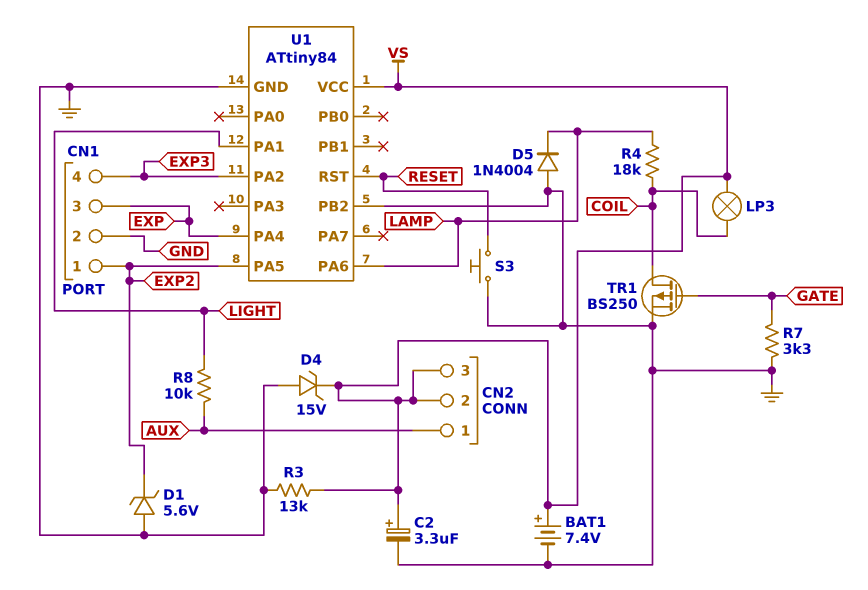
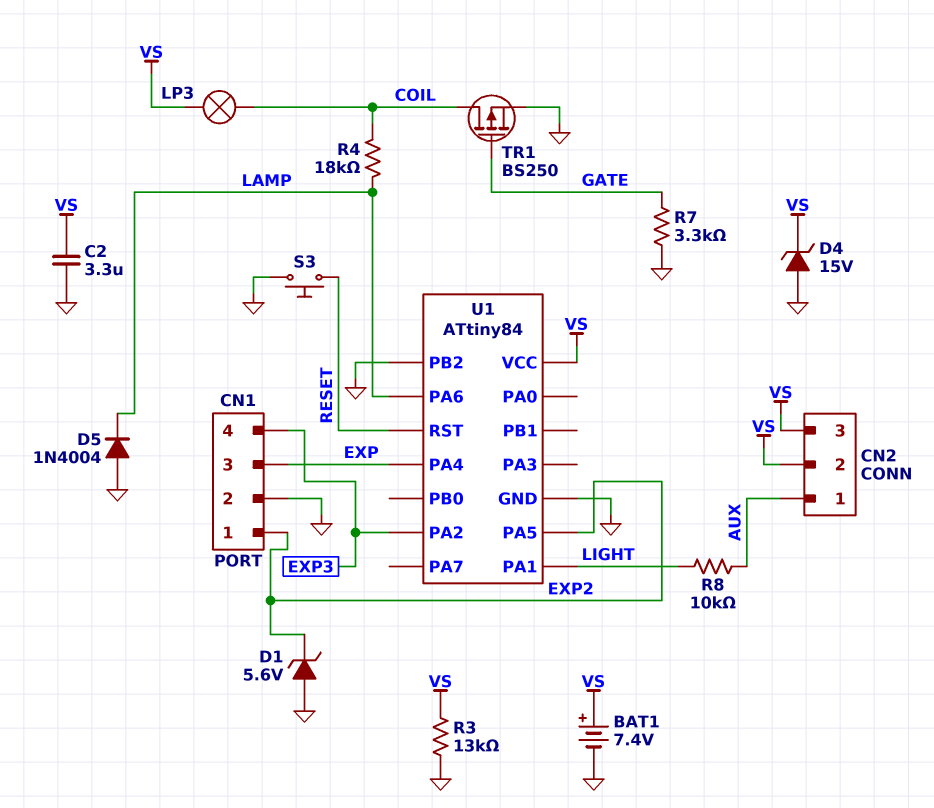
C2: 3.3uF (plus VS, minus GND) -> 3.3uF (GND, VS)

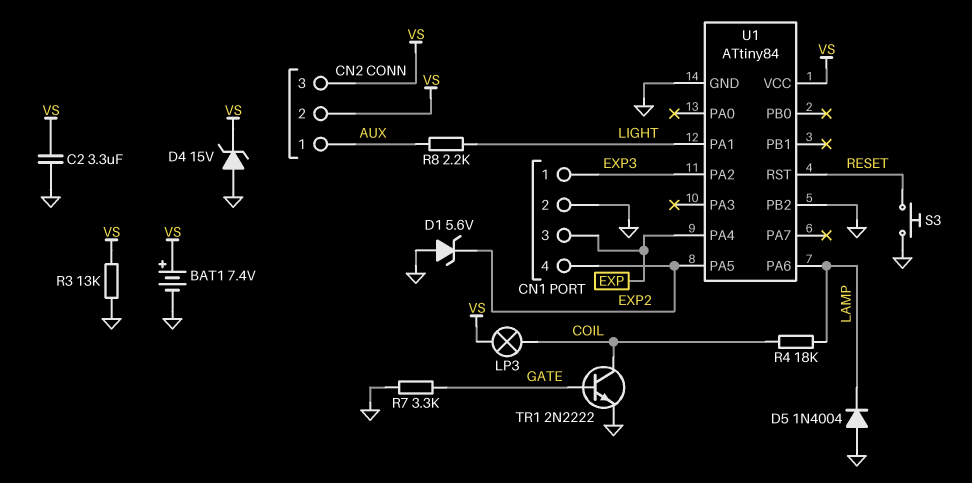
CN1 pin 1: EXP2 -> EXP3
CN1 pin 4: EXP3 -> EXP2
R8: 10k (AUX, LIGHT) -> 2.2k (AUX, LIGHT)
TR1: PMOS BS250 (G GATE, D COIL, S GND) -> NPN 2N2222 (B GATE, C COIL, E GND)

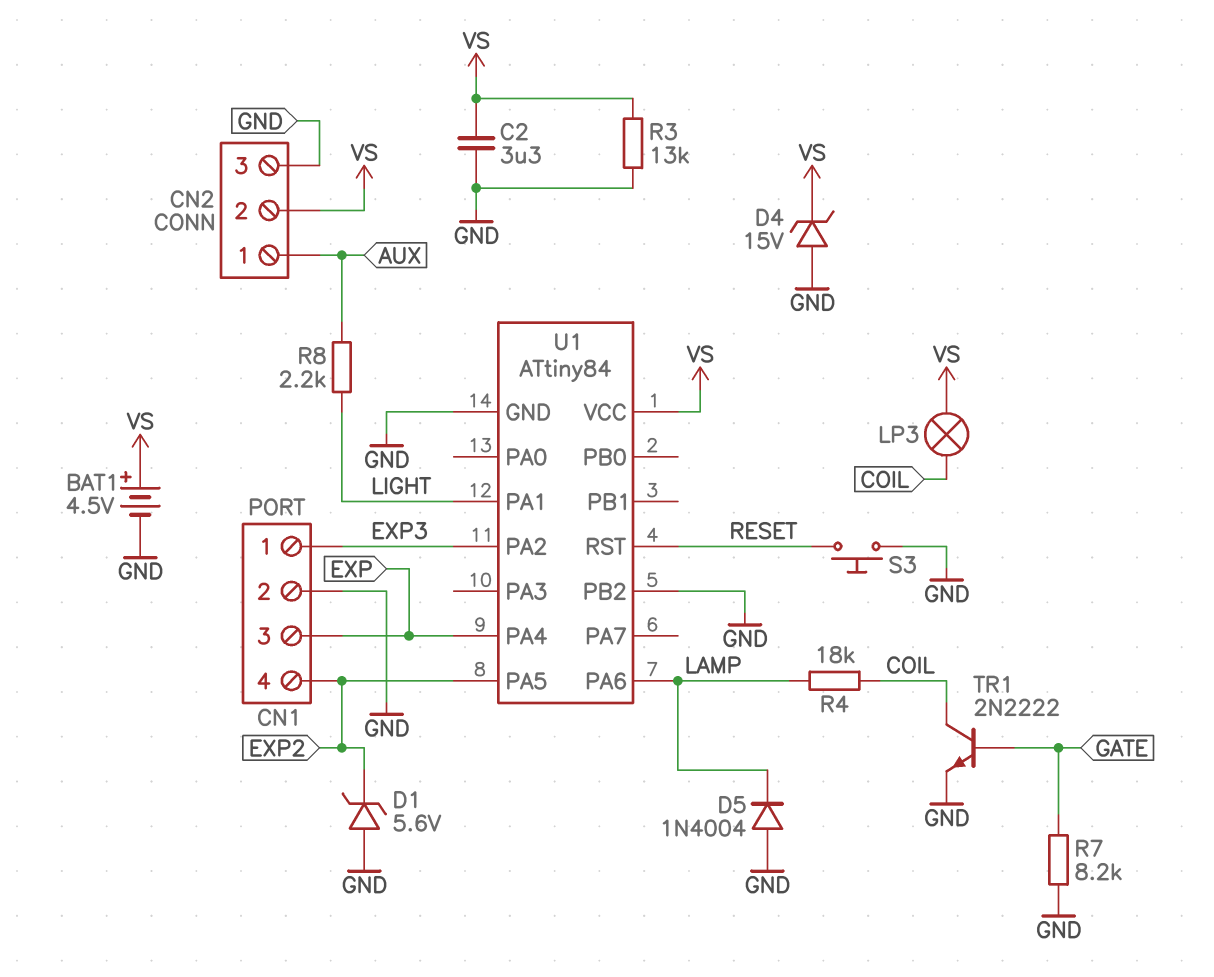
BAT1: 7.4V (plus VS, minus GND) -> 4.5V (plus VS, minus GND)
CN2 pin 3: VS -> GND
R7: 3.3k (GATE, GND) -> 8.2k (GATE, GND)

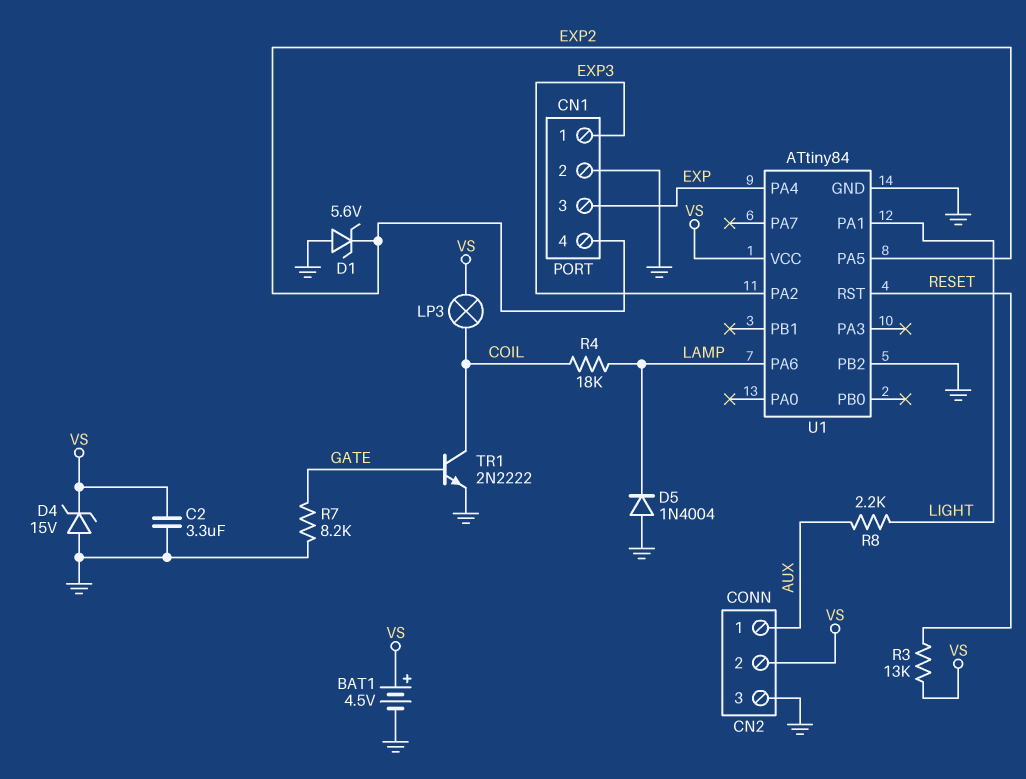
R3: 13k (GND, VS) -> 13k (RESET, VS)
S3: button (GND, RESET) -> none

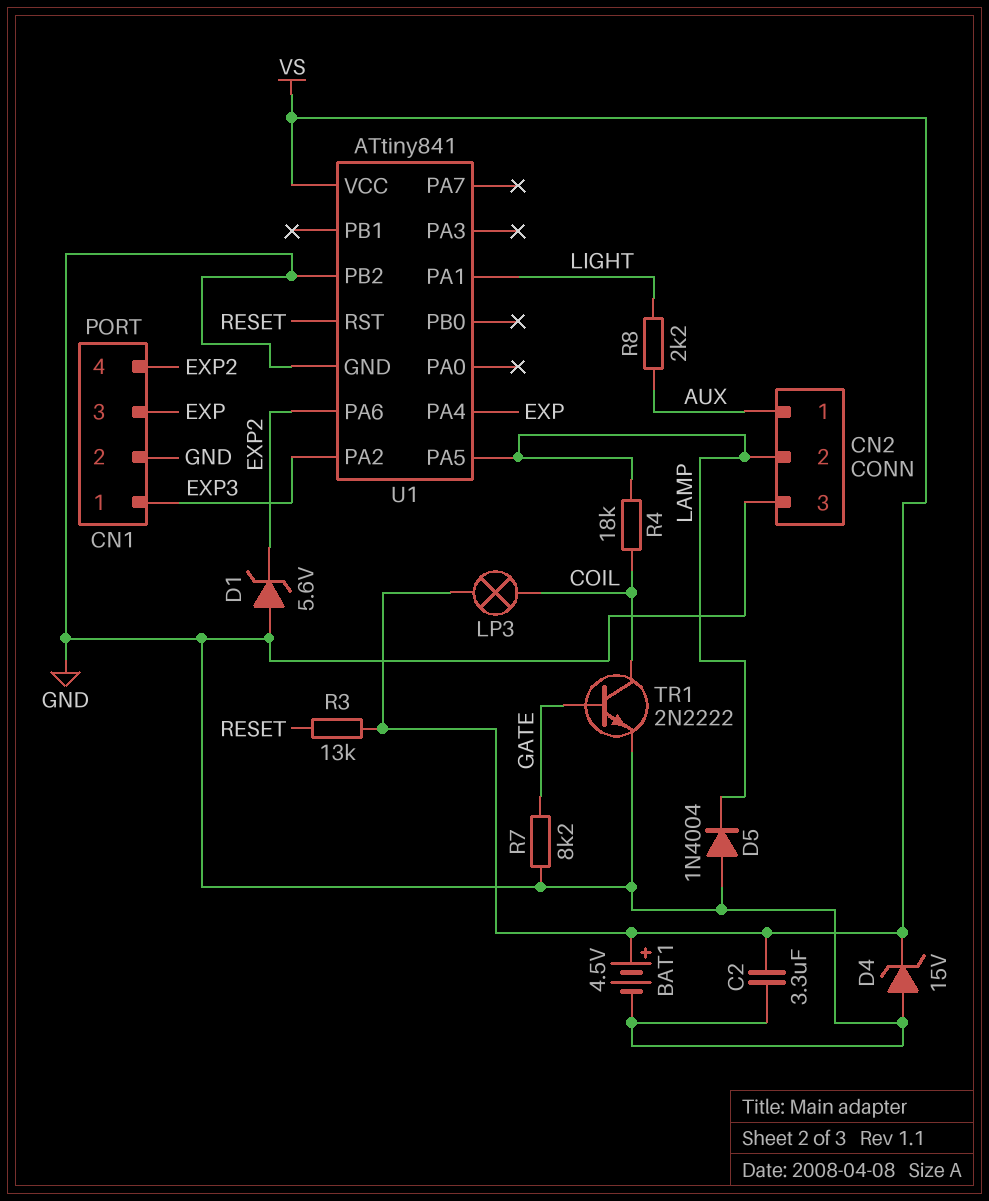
CN2 pin 2: VS -> LAMP
U1: ATtiny84 -> ATtiny841
U1 pin PA5: EXP2 -> LAMP
U1 pin PA6: LAMP -> EXP2

